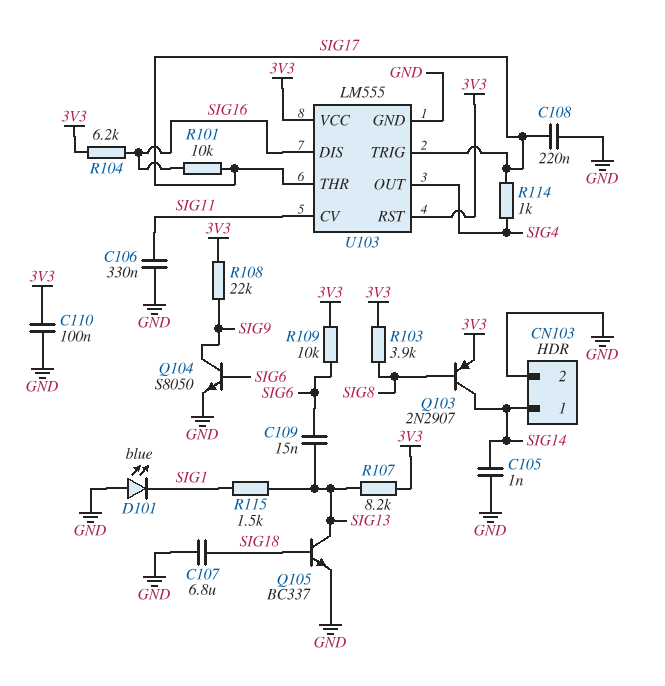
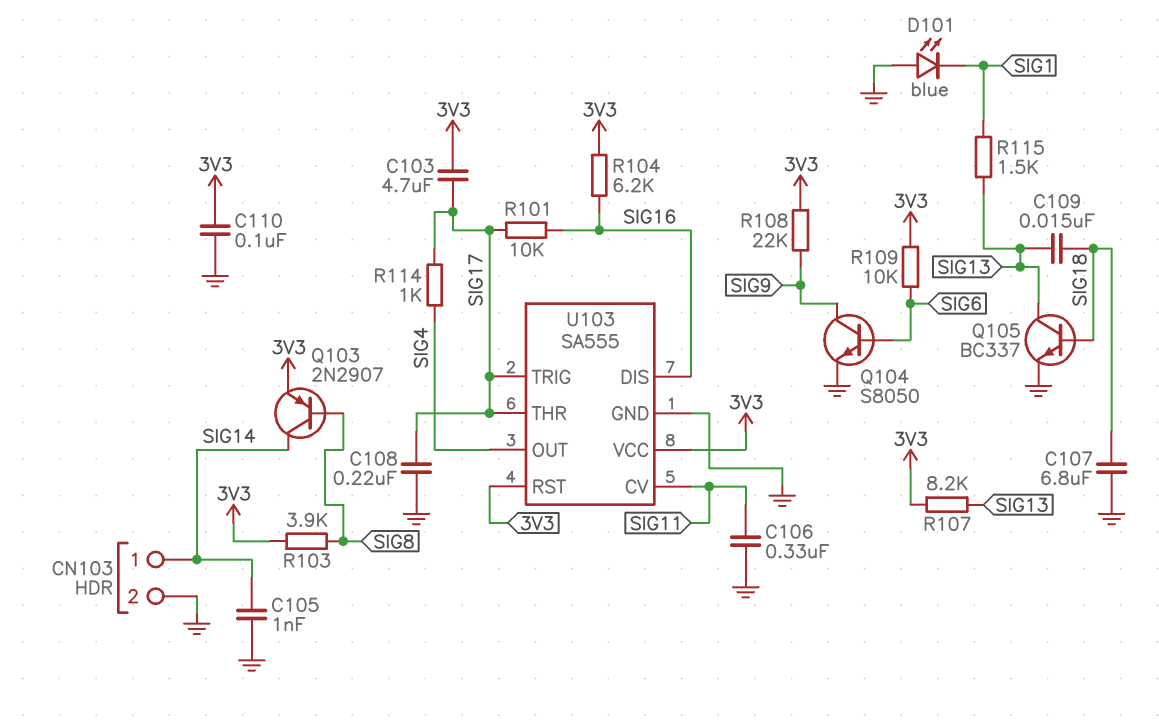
C103: none -> 4.7uF (3V3, SIG17)
C109: 15nF (SIG6, SIG13) -> 15nF (SIG13, SIG18)
U103: LM555 -> SA555

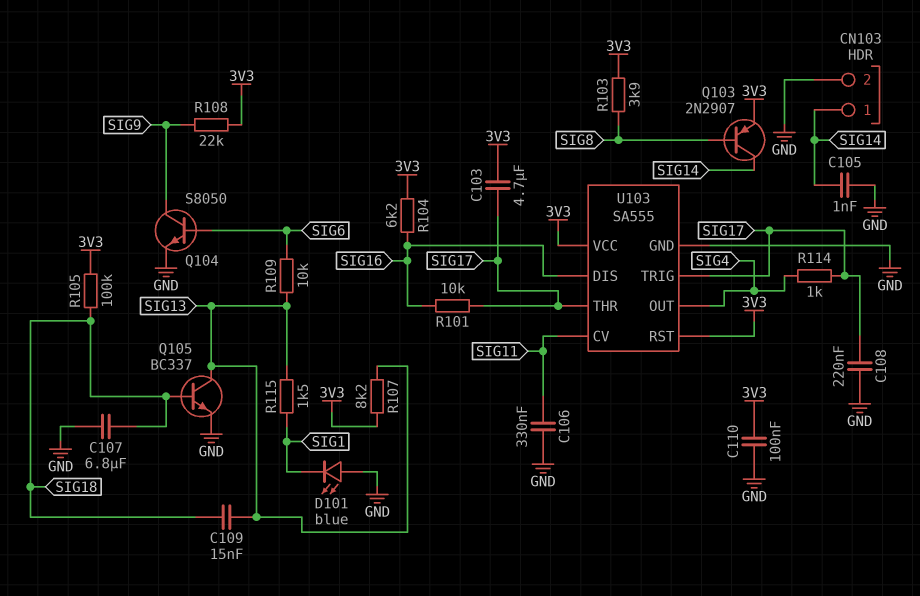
R105: none -> 100k (3V3, SIG18)
R109: 10k (3V3, SIG6) -> 10k (SIG6, SIG13)

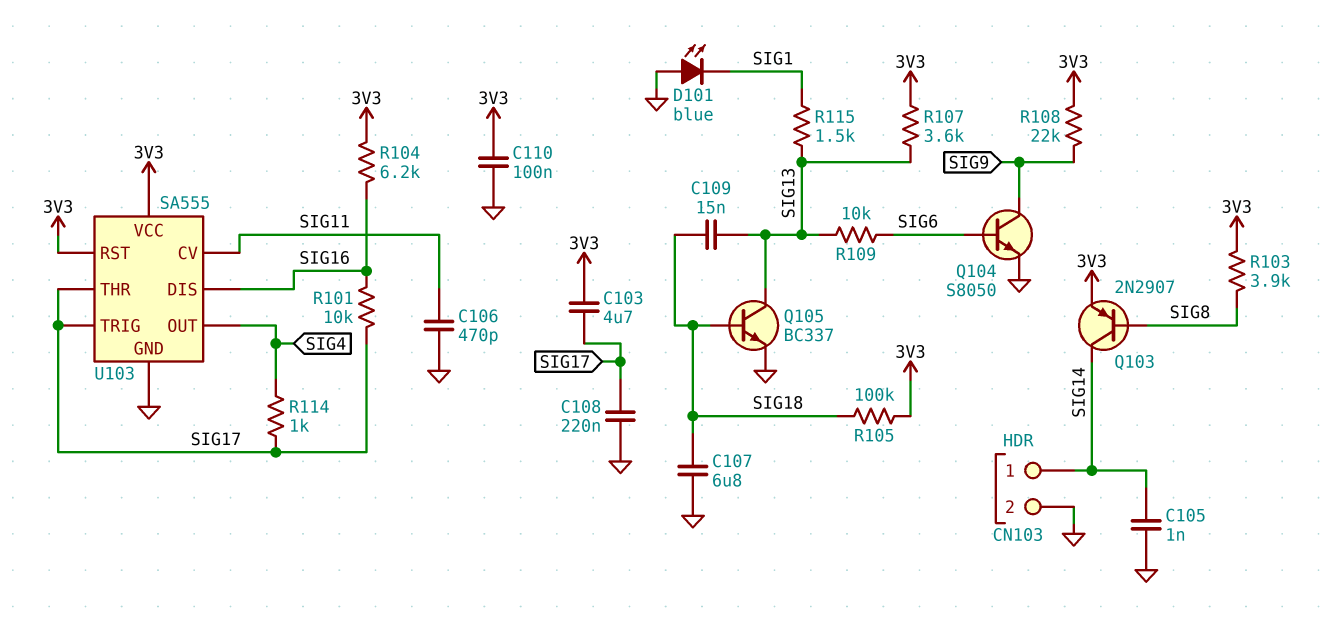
C106: 330nF (GND, SIG11) -> 470pF (GND, SIG11)
R107: 8.2k (3V3, SIG13) -> 3.6k (3V3, SIG13)

